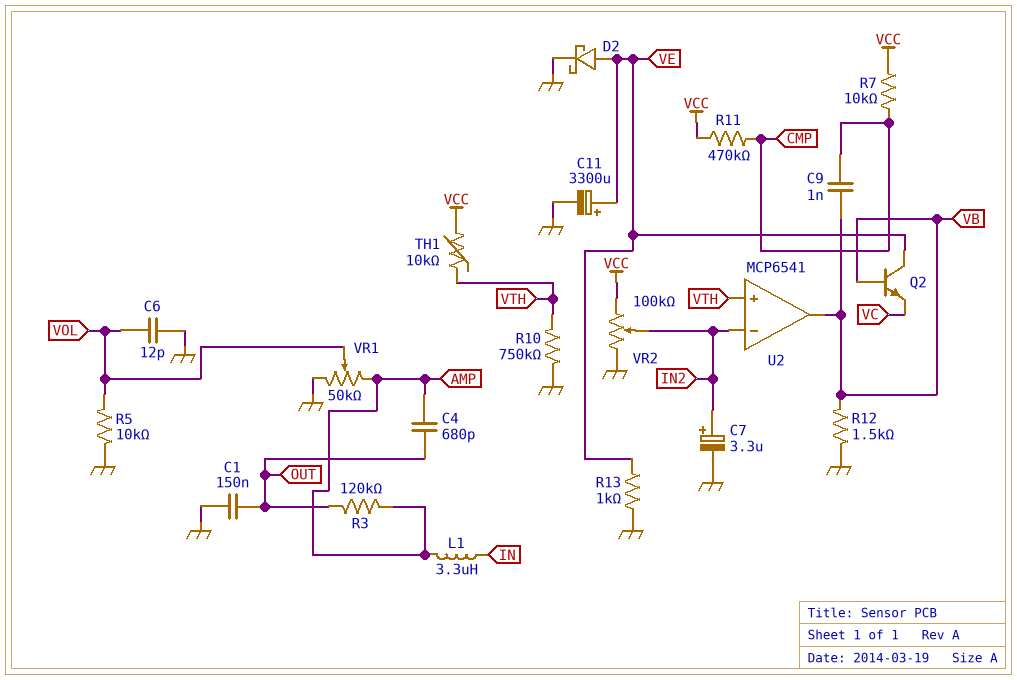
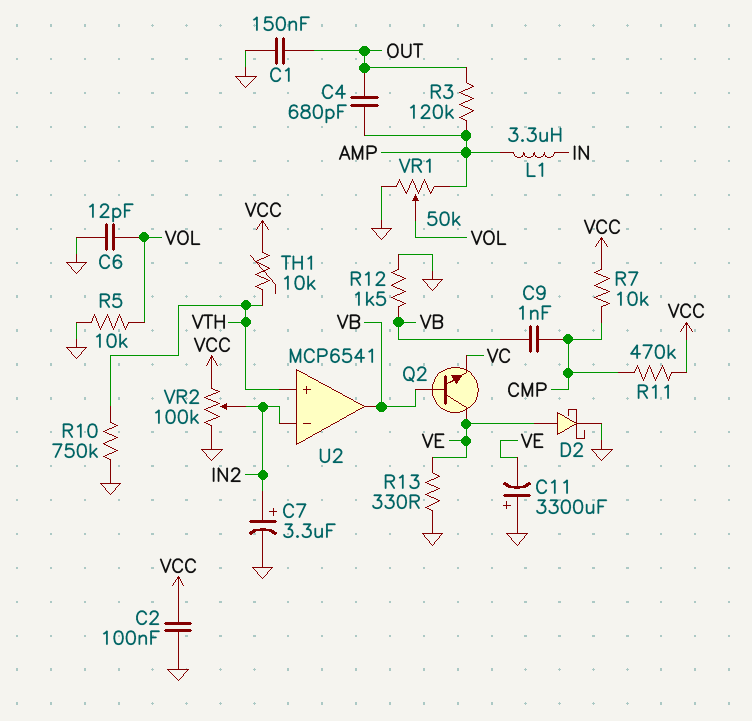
C2: none -> 100nF (GND, VCC)
C11: 3300uF (plus VE, minus GND) -> 3300uF (plus GND, minus VE)
R13: 1k (GND, VE) -> 330 (GND, VE)

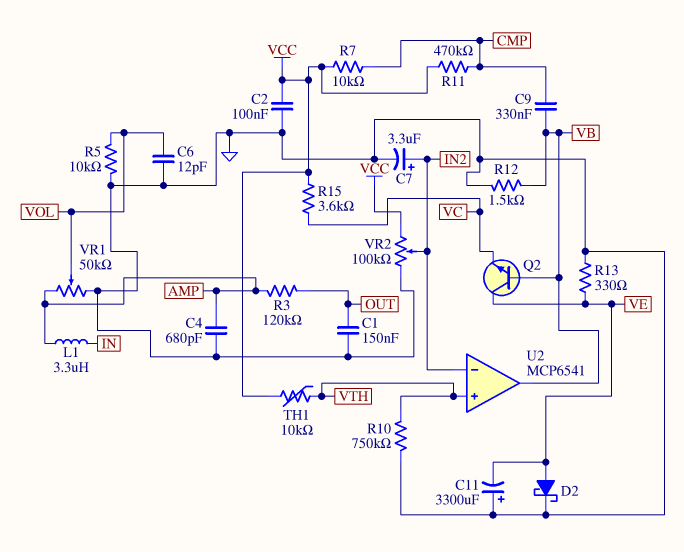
C4: 680pF (AMP, OUT) -> 680pF (AMP, GND)
C9: 1nF (CMP, VB) -> 330nF (CMP, VB)
R15: none -> 3.6k (VC, VCC)

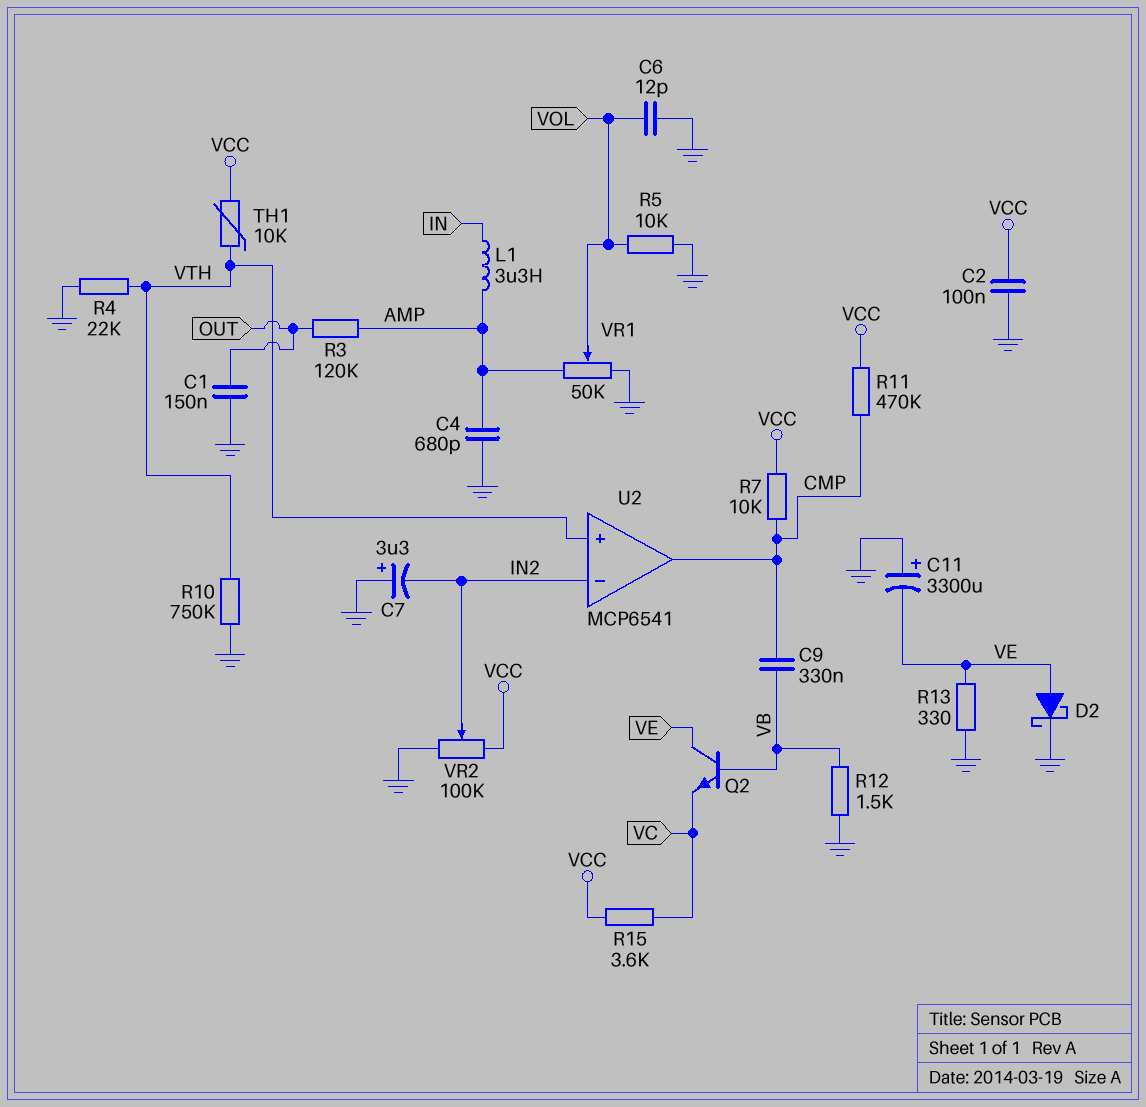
C7: 3.3uF (plus IN2, minus GND) -> 3.3uF (plus GND, minus IN2)
R4: none -> 22k (GND, VTH)
U2 pin out: VB -> CMP

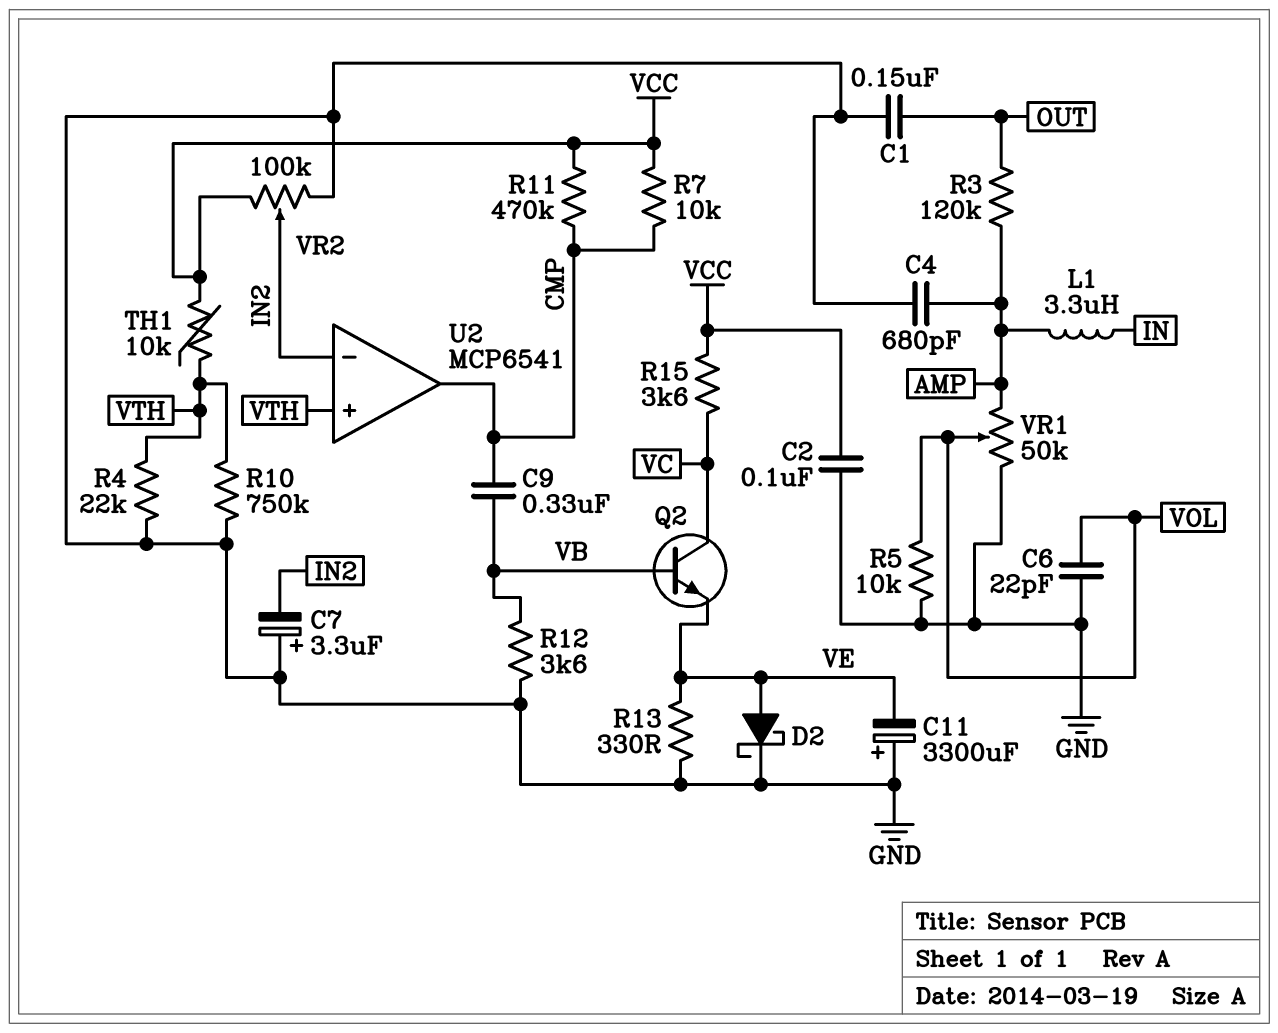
C6: 12pF (GND, VOL) -> 22pF (GND, VOL)
Q2: NPN (B VB, C VE, E VC) -> NPN (B VB, C VC, E VE)
R12: 1.5k (GND, VB) -> 3.6k (GND, VB)

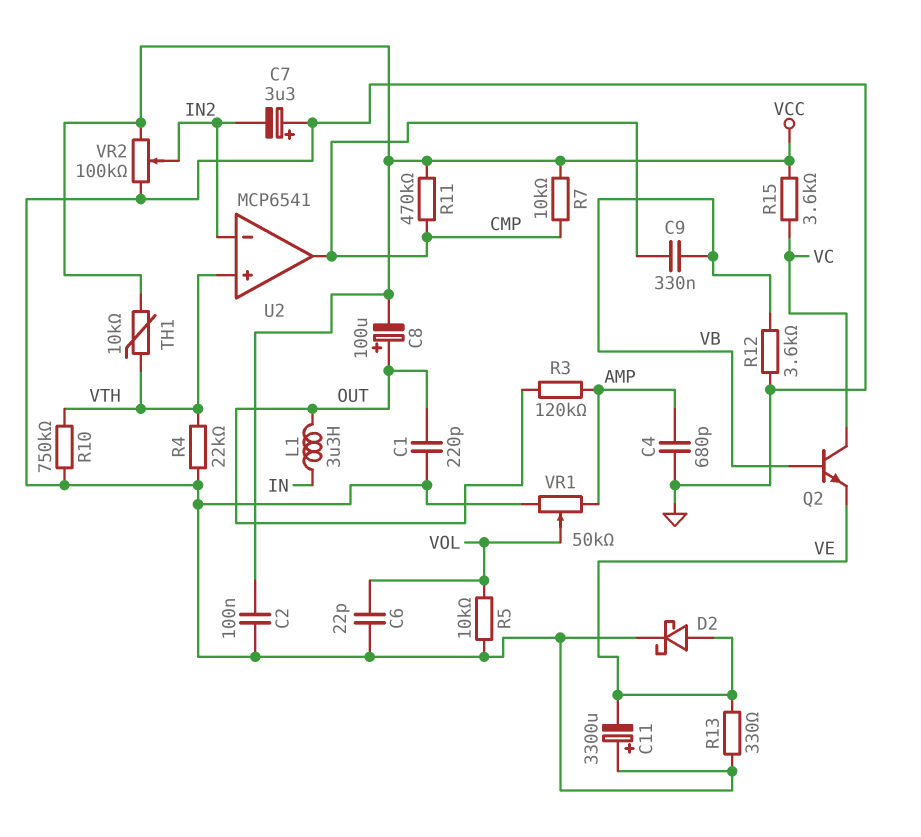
C1: 150nF (GND, OUT) -> 220pF (GND, OUT)
C8: none -> 100uF (plus OUT, minus VCC)
L1: 3.3uH (AMP, IN) -> 3.3uH (IN, OUT)

